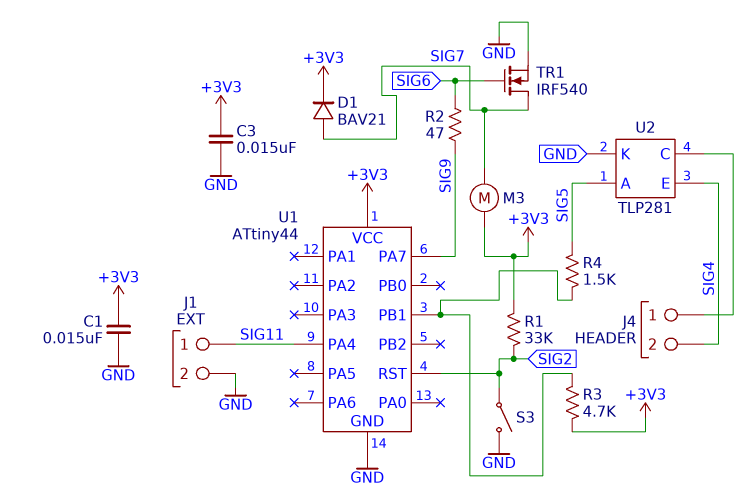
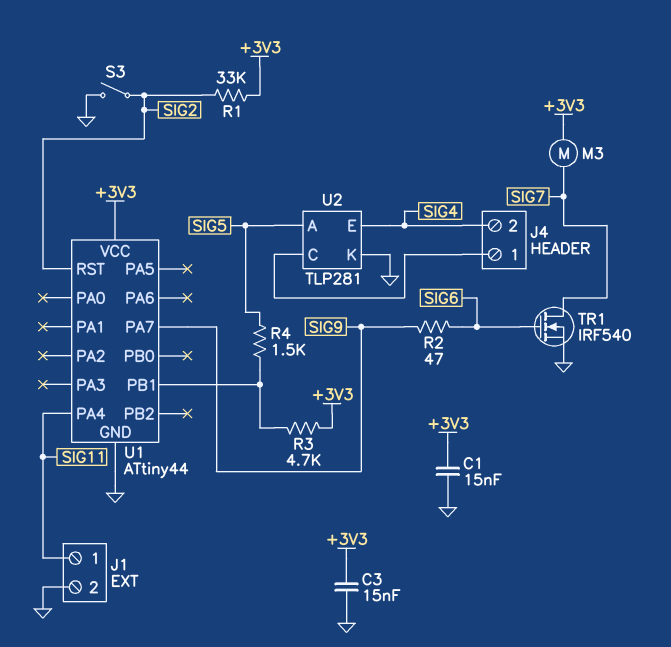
D1: diode BAV21 (A SIG7, K +3V3) -> none

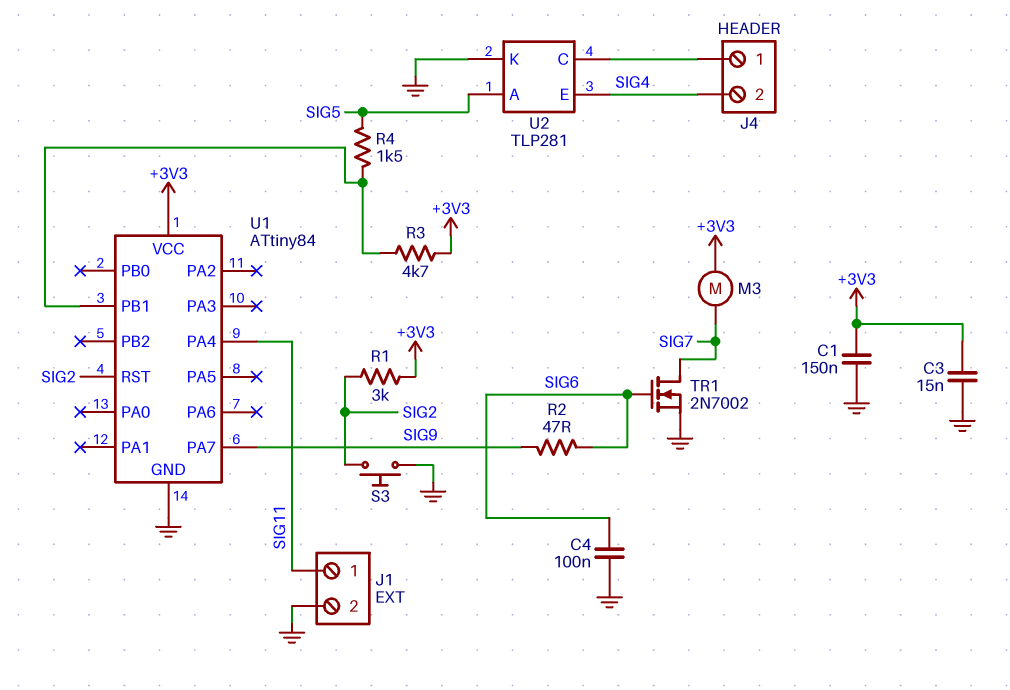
C1: 15nF (+3V3, GND) -> 150nF (+3V3, GND)
C4: none -> 100nF (GND, SIG6)
R1: 33k (+3V3, SIG2) -> 3k (+3V3, SIG2)
S3: switch (GND, SIG2) -> button (GND, SIG2)
TR1: NMOS IRF540 (G SIG6, D SIG7, S GND) -> NMOS 2N7002 (G SIG6, D SIG7, S GND)
U1: ATtiny44 -> ATtiny84

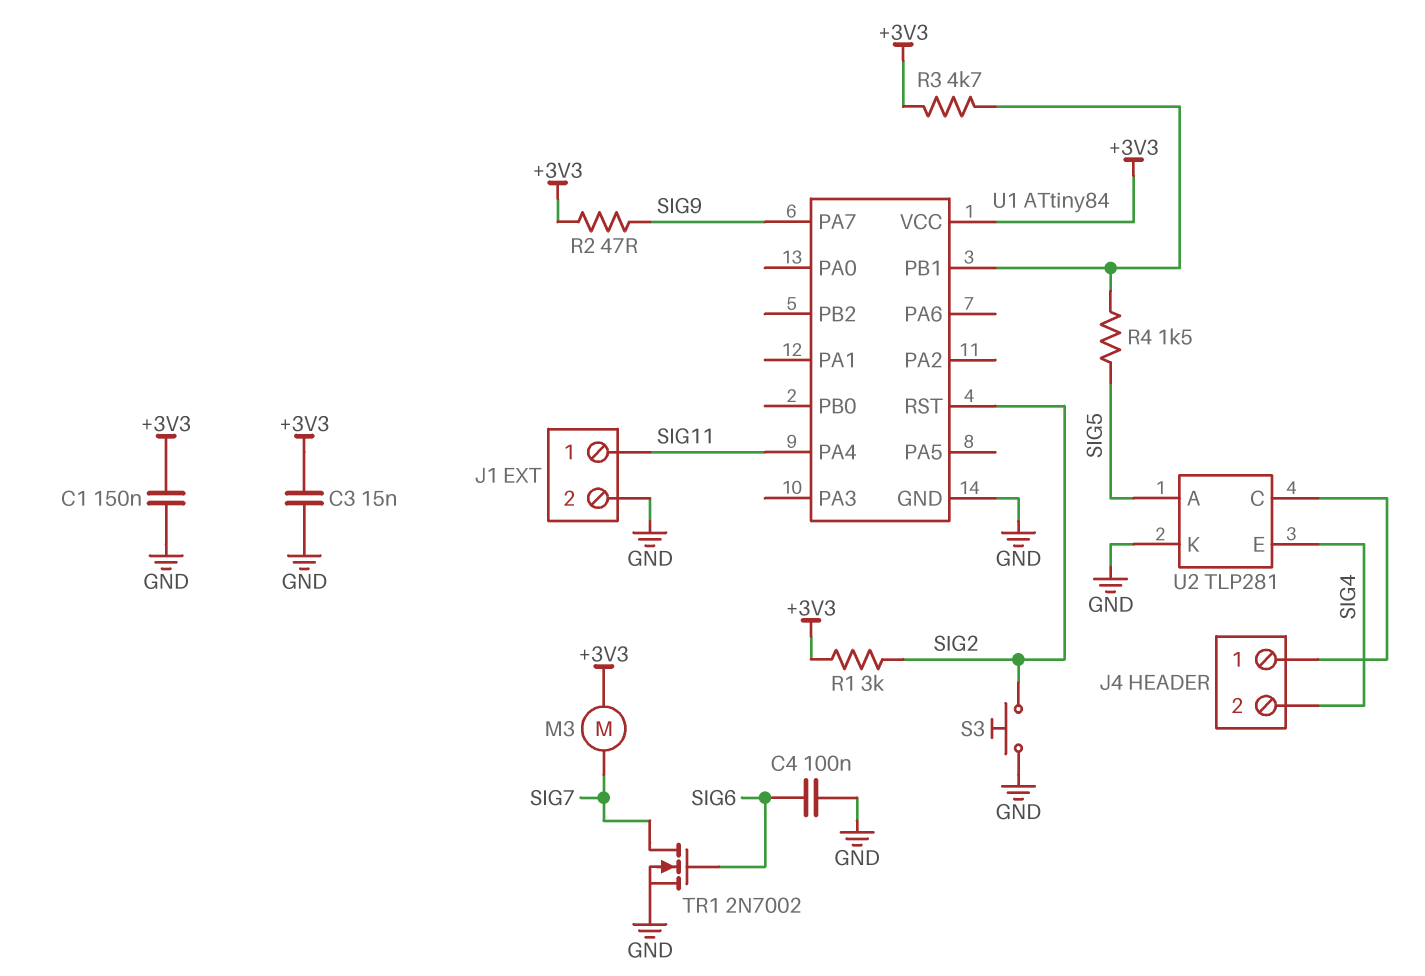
R2: 47 (SIG6, SIG9) -> 47 (+3V3, SIG9)

